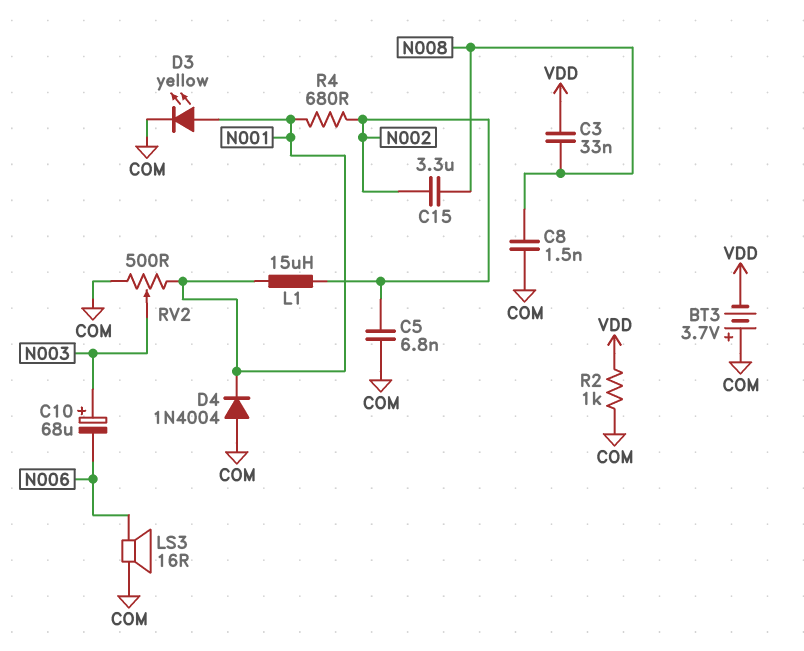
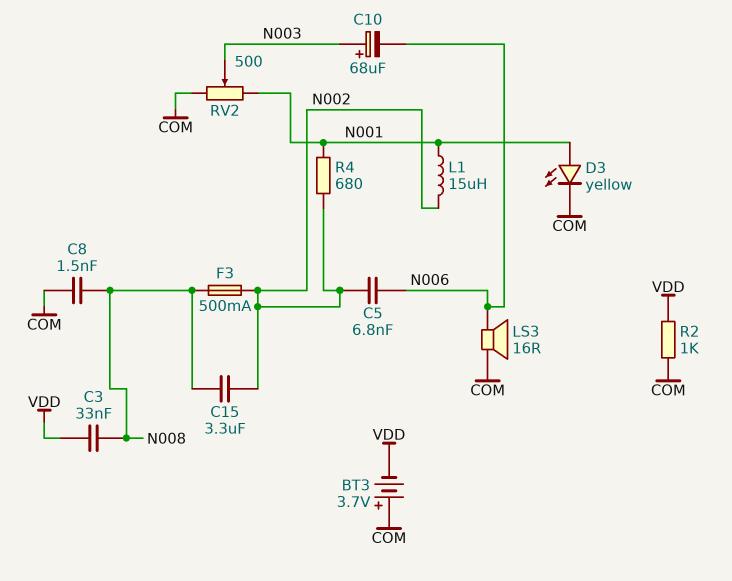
C5: 6.8nF (COM, N002) -> 6.8nF (N002, N006)
D4: diode 1N4004 (A COM, K N001) -> none
F3: none -> 500mA (N002, N008)

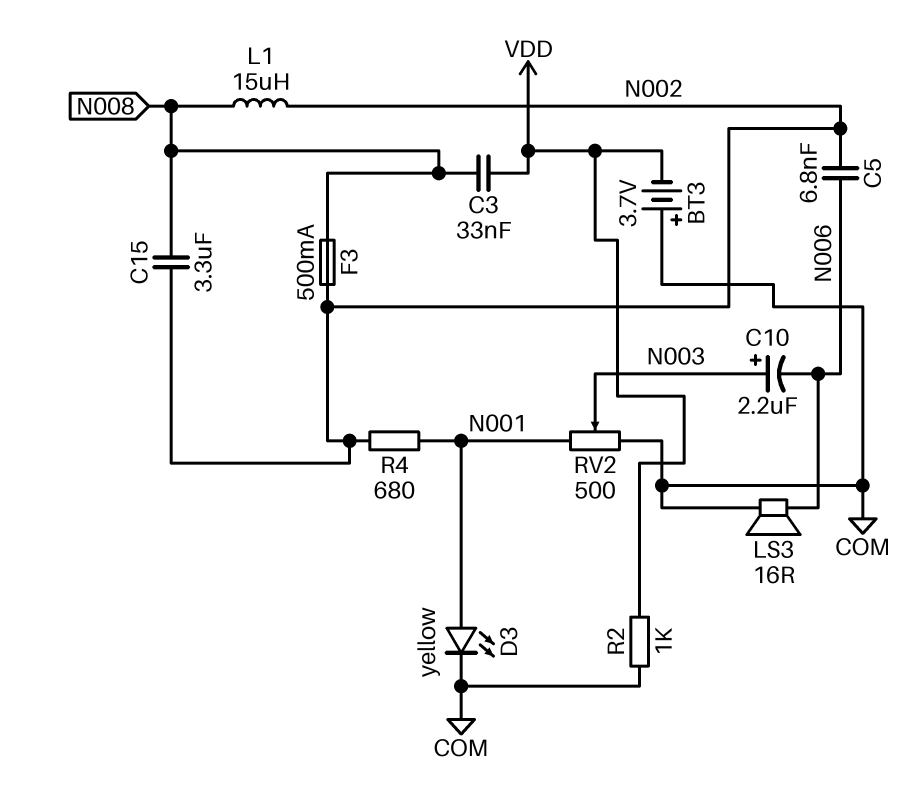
C8: 1.5nF (COM, N008) -> none
C10: 68uF (plus N003, minus N006) -> 2.2uF (plus N003, minus N006)
L1: 15uH (N001, N002) -> 15uH (N002, N008)

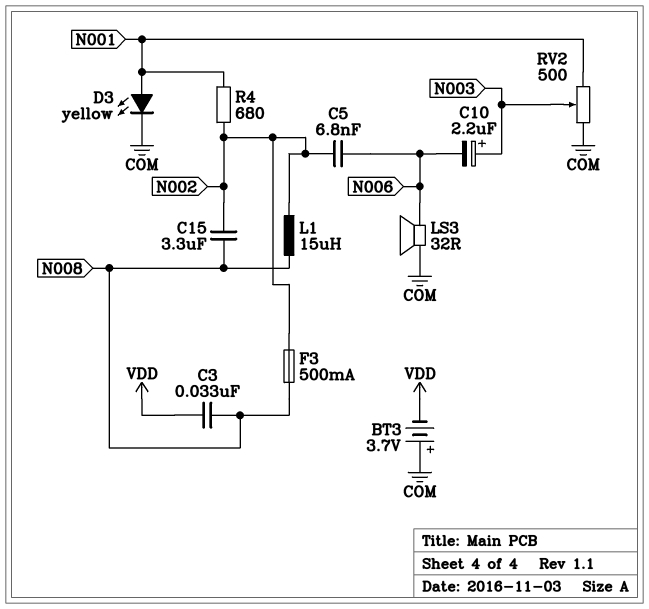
LS3: speaker 16R (COM, N006) -> speaker 32R (COM, N006)
R2: 1k (COM, VDD) -> none

